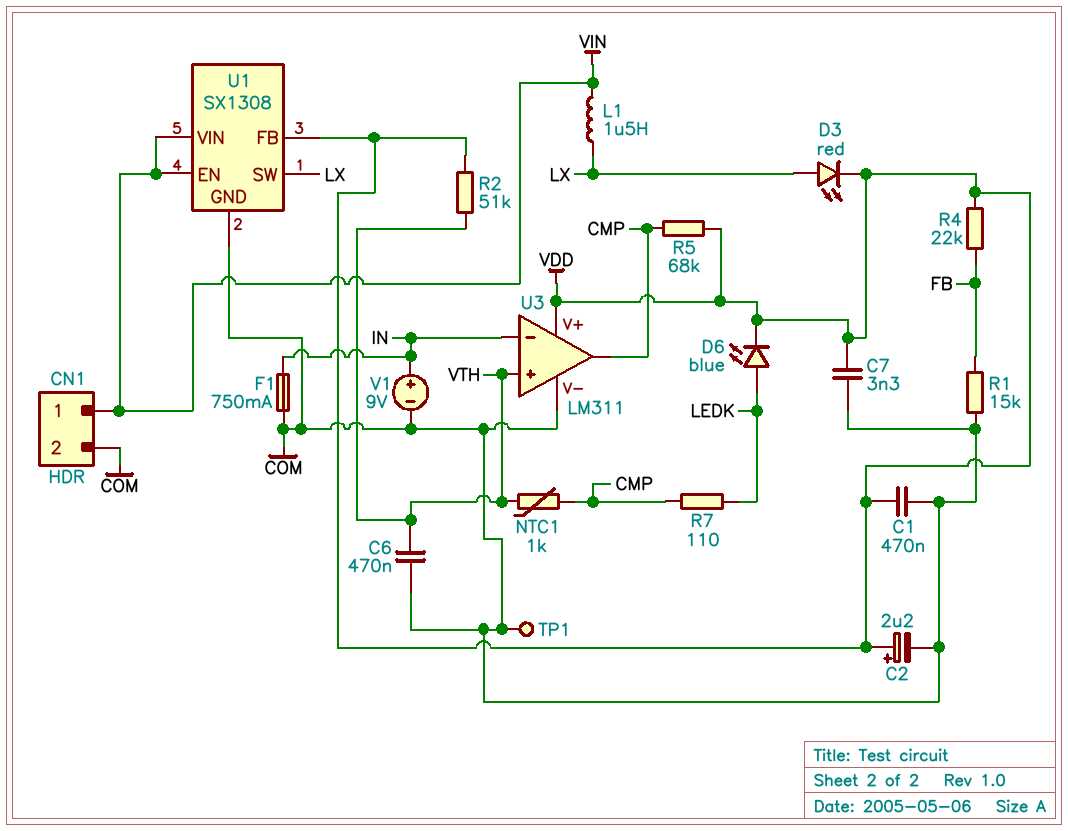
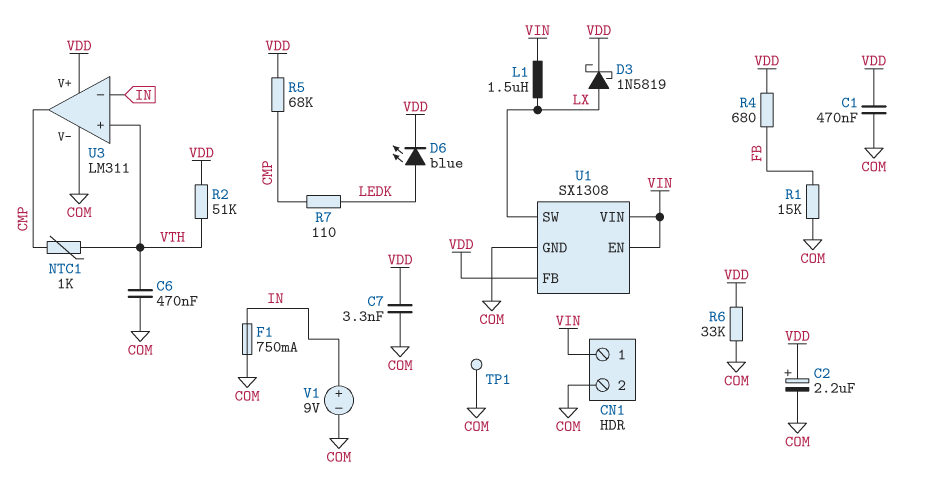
D3: LED red (A LX, K VDD) -> schottky 1N5819 (A LX, K VDD)
R4: 22k (FB, VDD) -> 680 (FB, VDD)
R6: none -> 33k (COM, VDD)

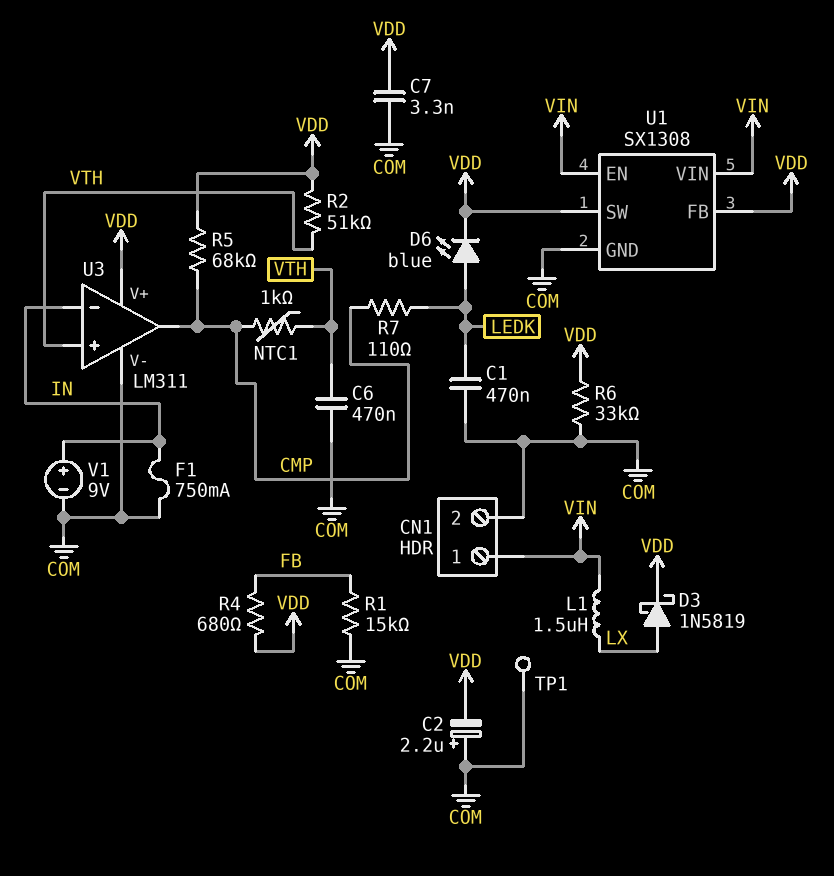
C1: 470nF (COM, VDD) -> 470nF (COM, LEDK)
C2: 2.2uF (plus VDD, minus COM) -> 2.2uF (plus COM, minus VDD)
U1 pin SW: LX -> VDD

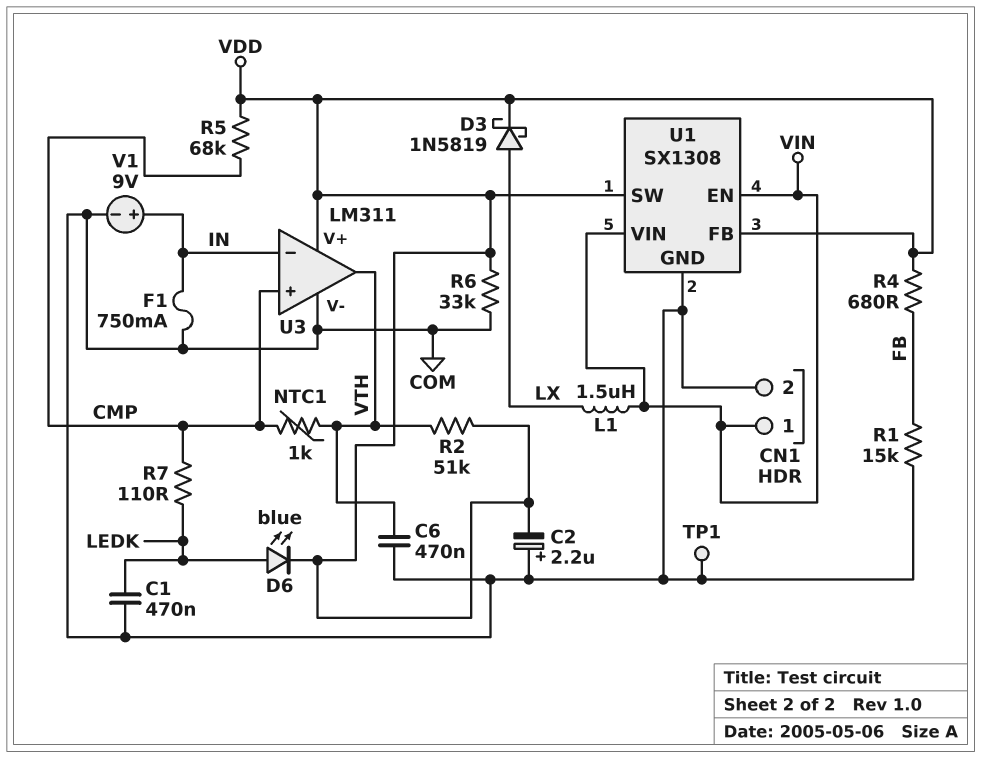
C7: 3.3nF (COM, VDD) -> none
U3 pin in+: VTH -> CMP
U3 pin out: CMP -> VTH

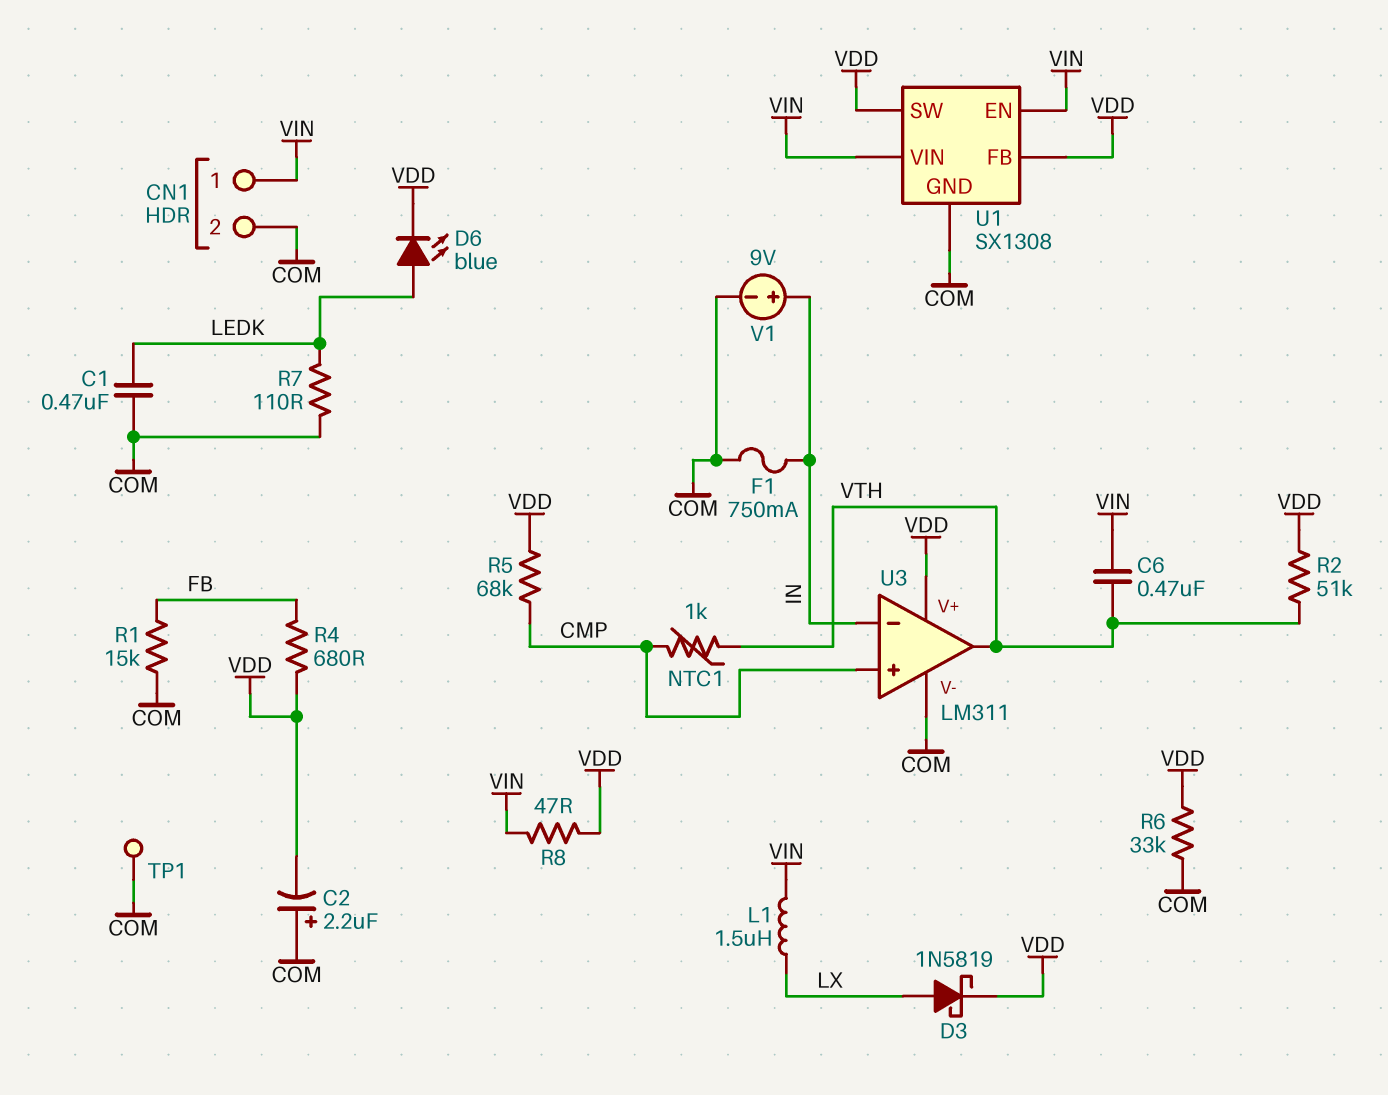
C6: 470nF (COM, VTH) -> 470nF (VIN, VTH)
R7: 110 (CMP, LEDK) -> 110 (COM, LEDK)
R8: none -> 47 (VDD, VIN)

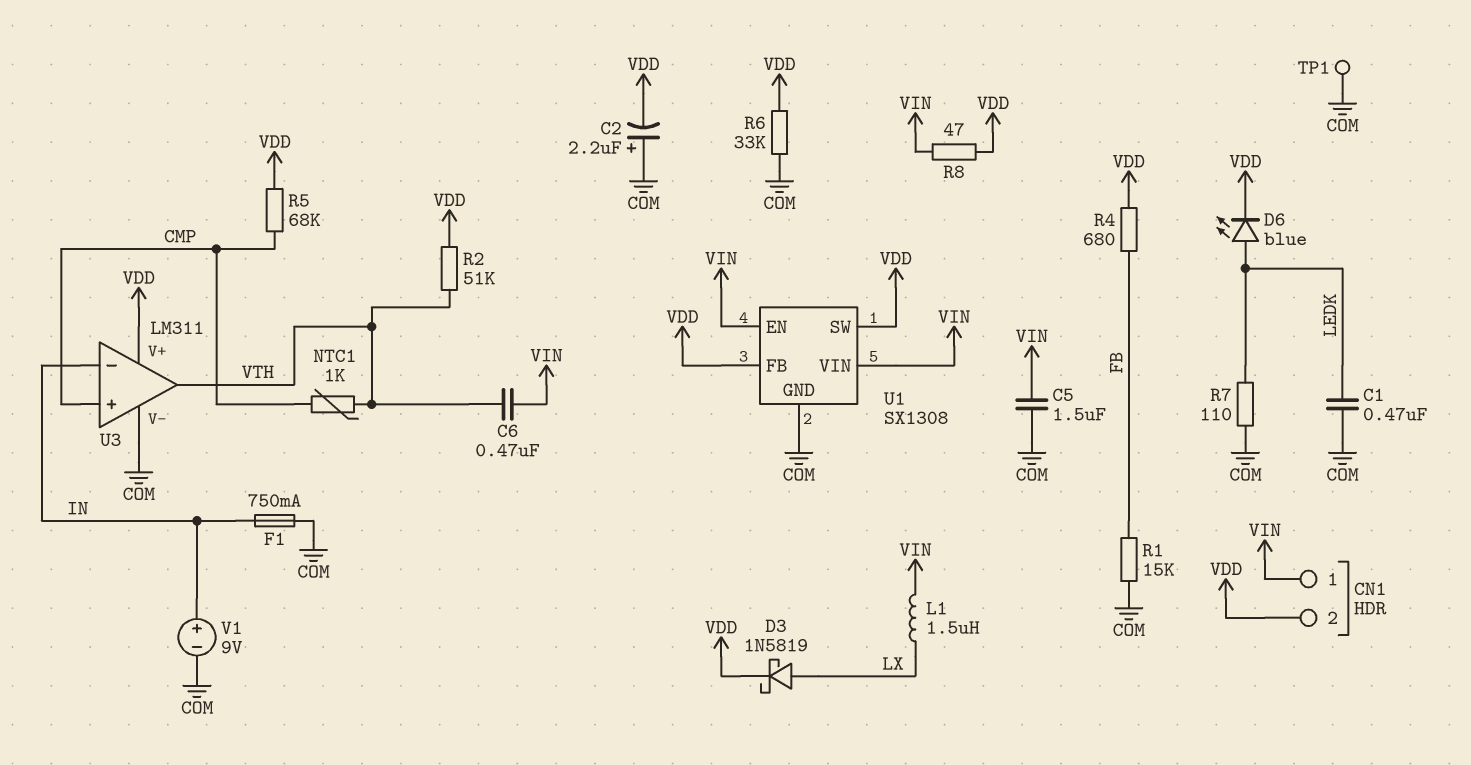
C5: none -> 1.5uF (COM, VIN)
CN1 pin 2: COM -> VDD

